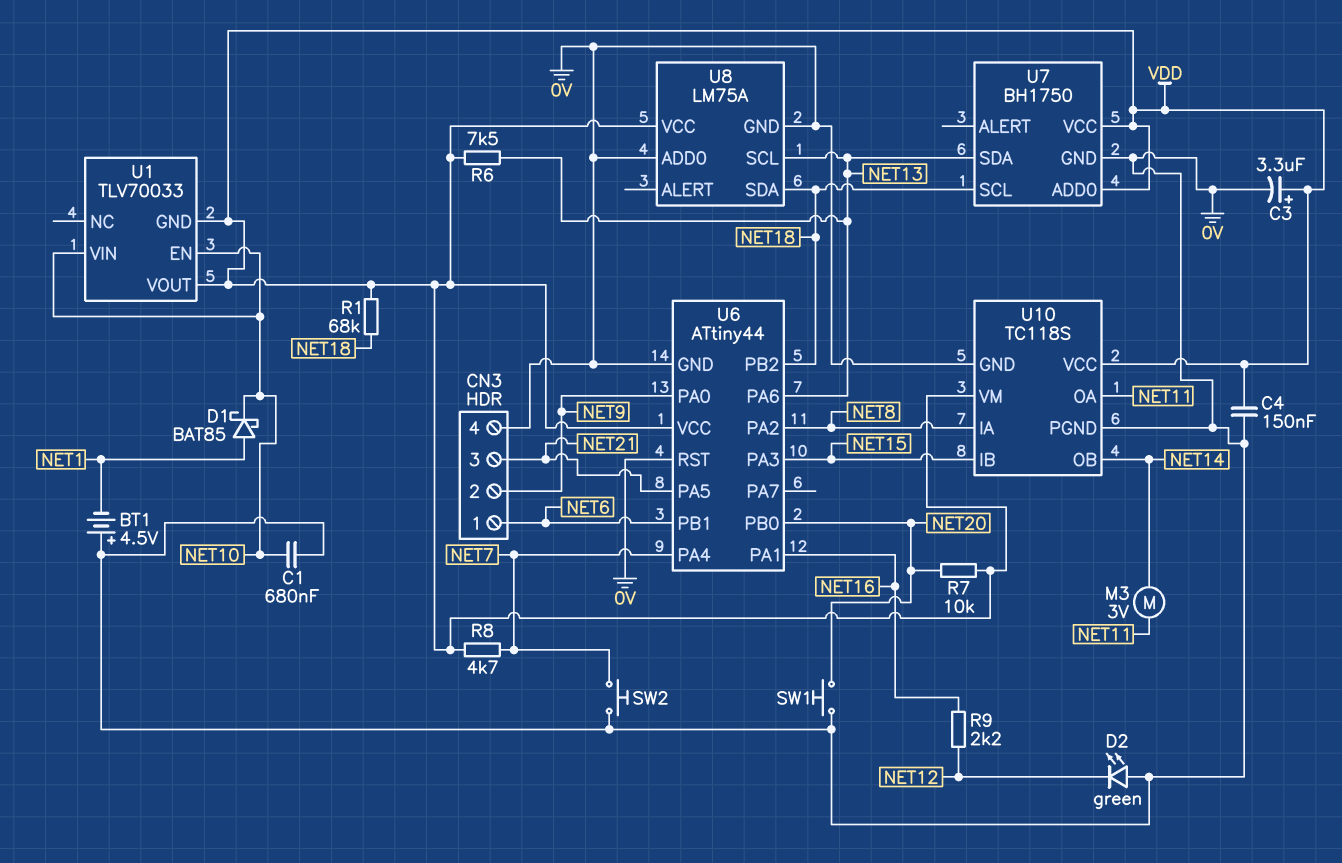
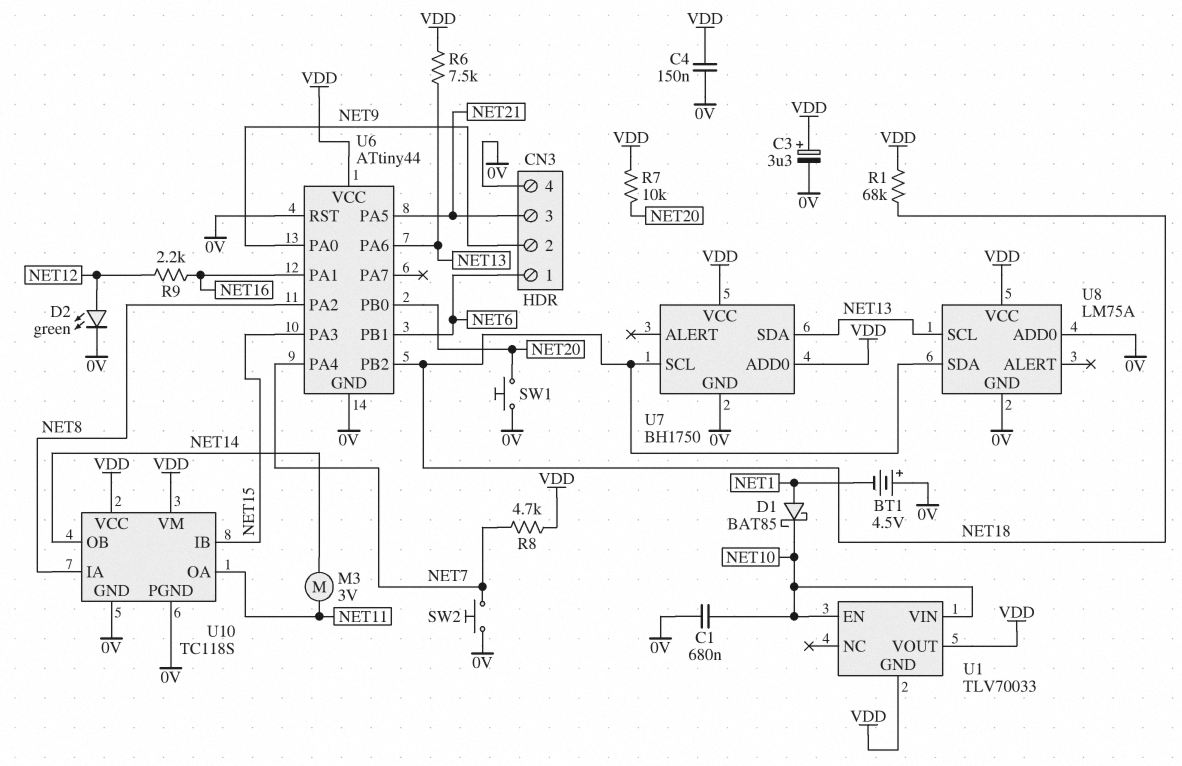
D2: LED green (A 0V, K NET12) -> LED green (A NET12, K 0V)

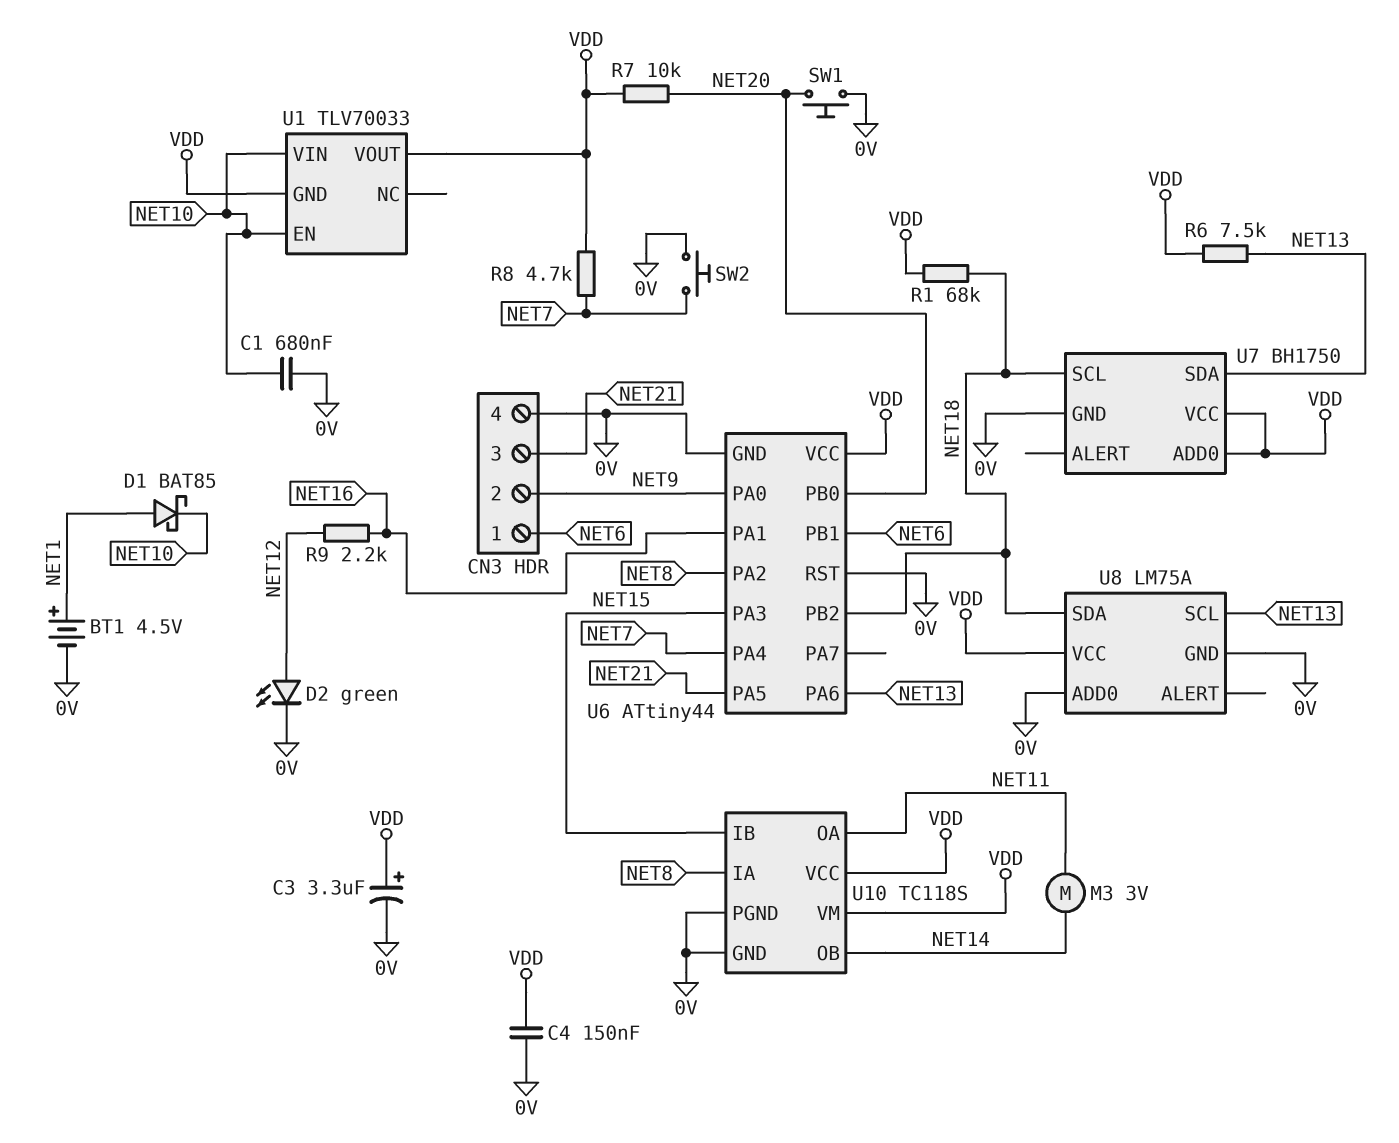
BT1: 4.5V (plus 0V, minus NET1) -> 4.5V (plus NET1, minus 0V)

